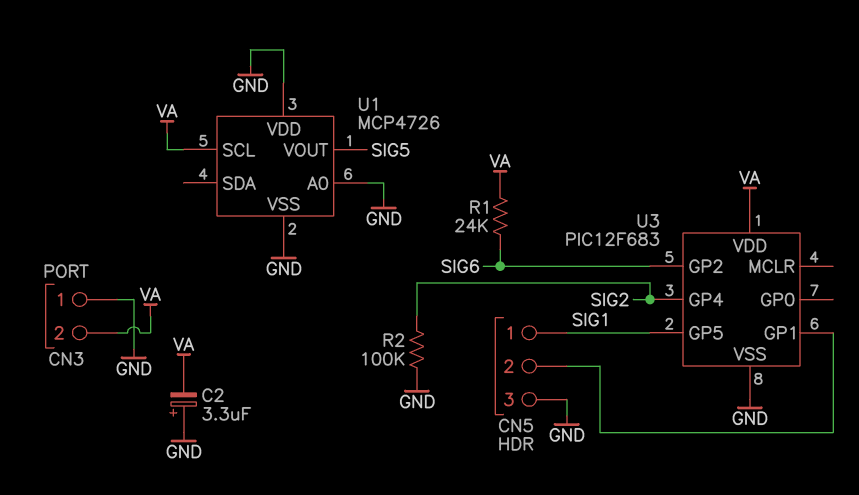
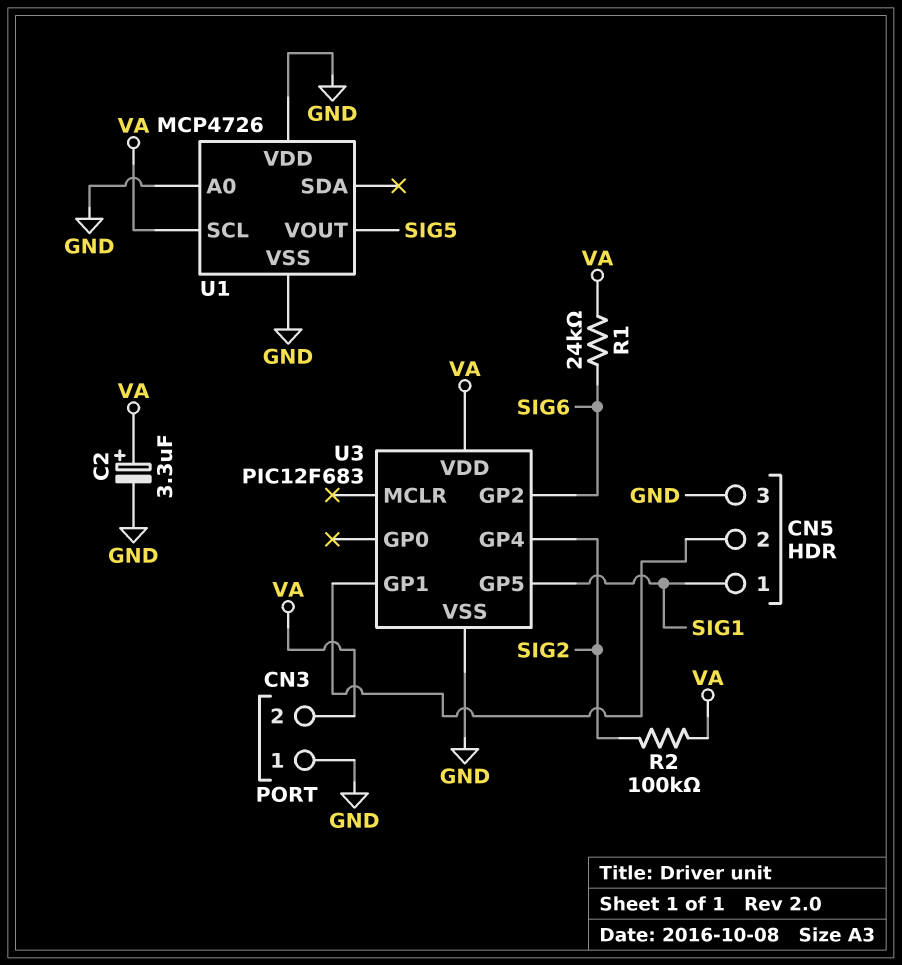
C2: 3.3uF (plus GND, minus VA) -> 3.3uF (plus VA, minus GND)
R2: 100k (GND, SIG2) -> 100k (SIG2, VA)

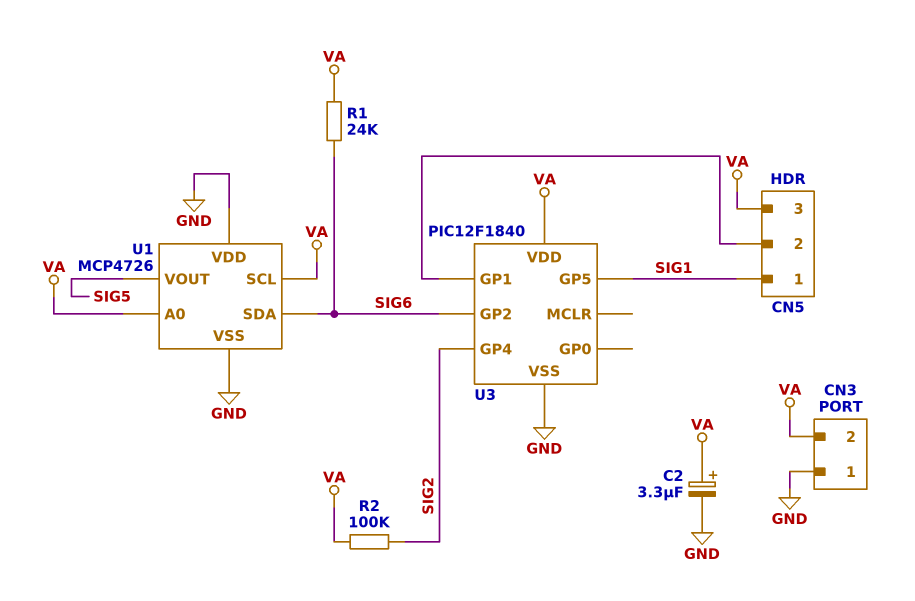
CN5 pin 3: GND -> VA
U1 pin A0: GND -> VA
U1 pin SDA: none -> SIG6
U3: PIC12F683 -> PIC12F1840

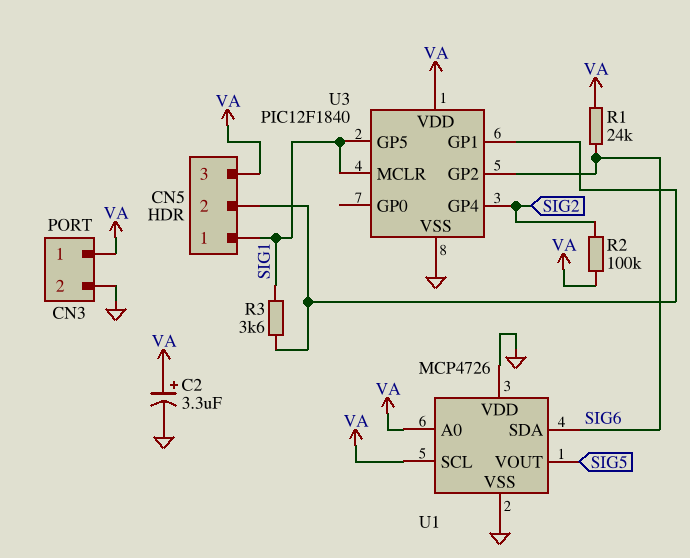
CN3 pin 1: GND -> VA
CN3 pin 2: VA -> GND
R3: none -> 3.6k (CN5/2, SIG1)
U3 pin MCLR: none -> SIG1

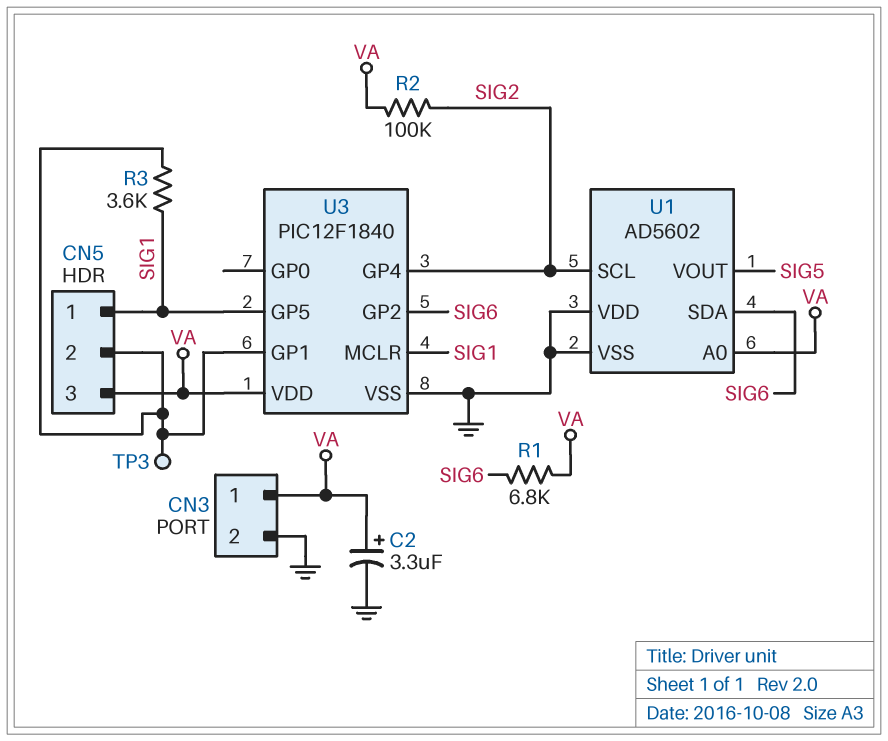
R1: 24k (SIG6, VA) -> 6.8k (SIG6, VA)
TP3: none -> test point (CN5/2)
U1: MCP4726 -> AD5602
U1 pin SCL: VA -> SIG2

